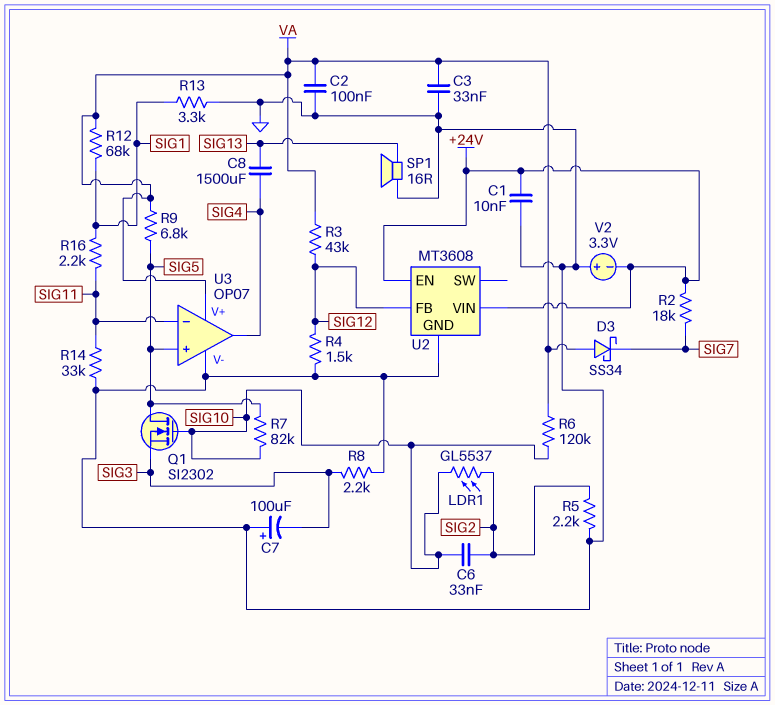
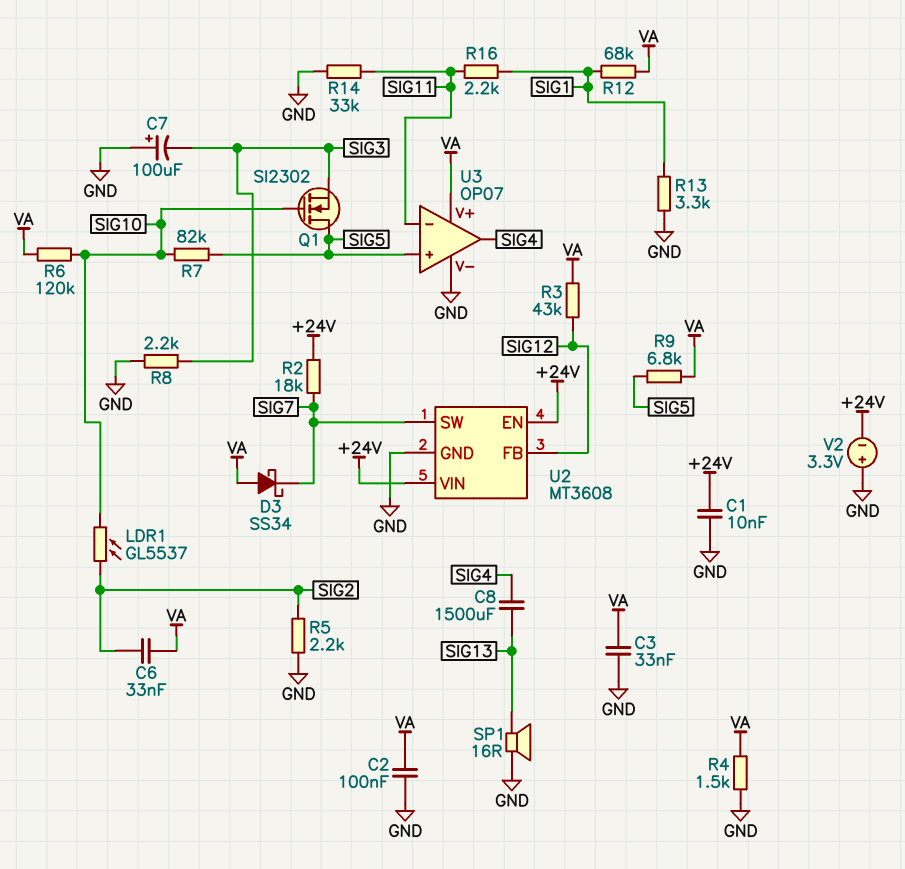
C6: 33nF (SIG2, SIG10) -> 33nF (SIG2, VA)
R4: 1.5k (GND, SIG12) -> 1.5k (GND, VA)
U2 pin SW: none -> SIG7

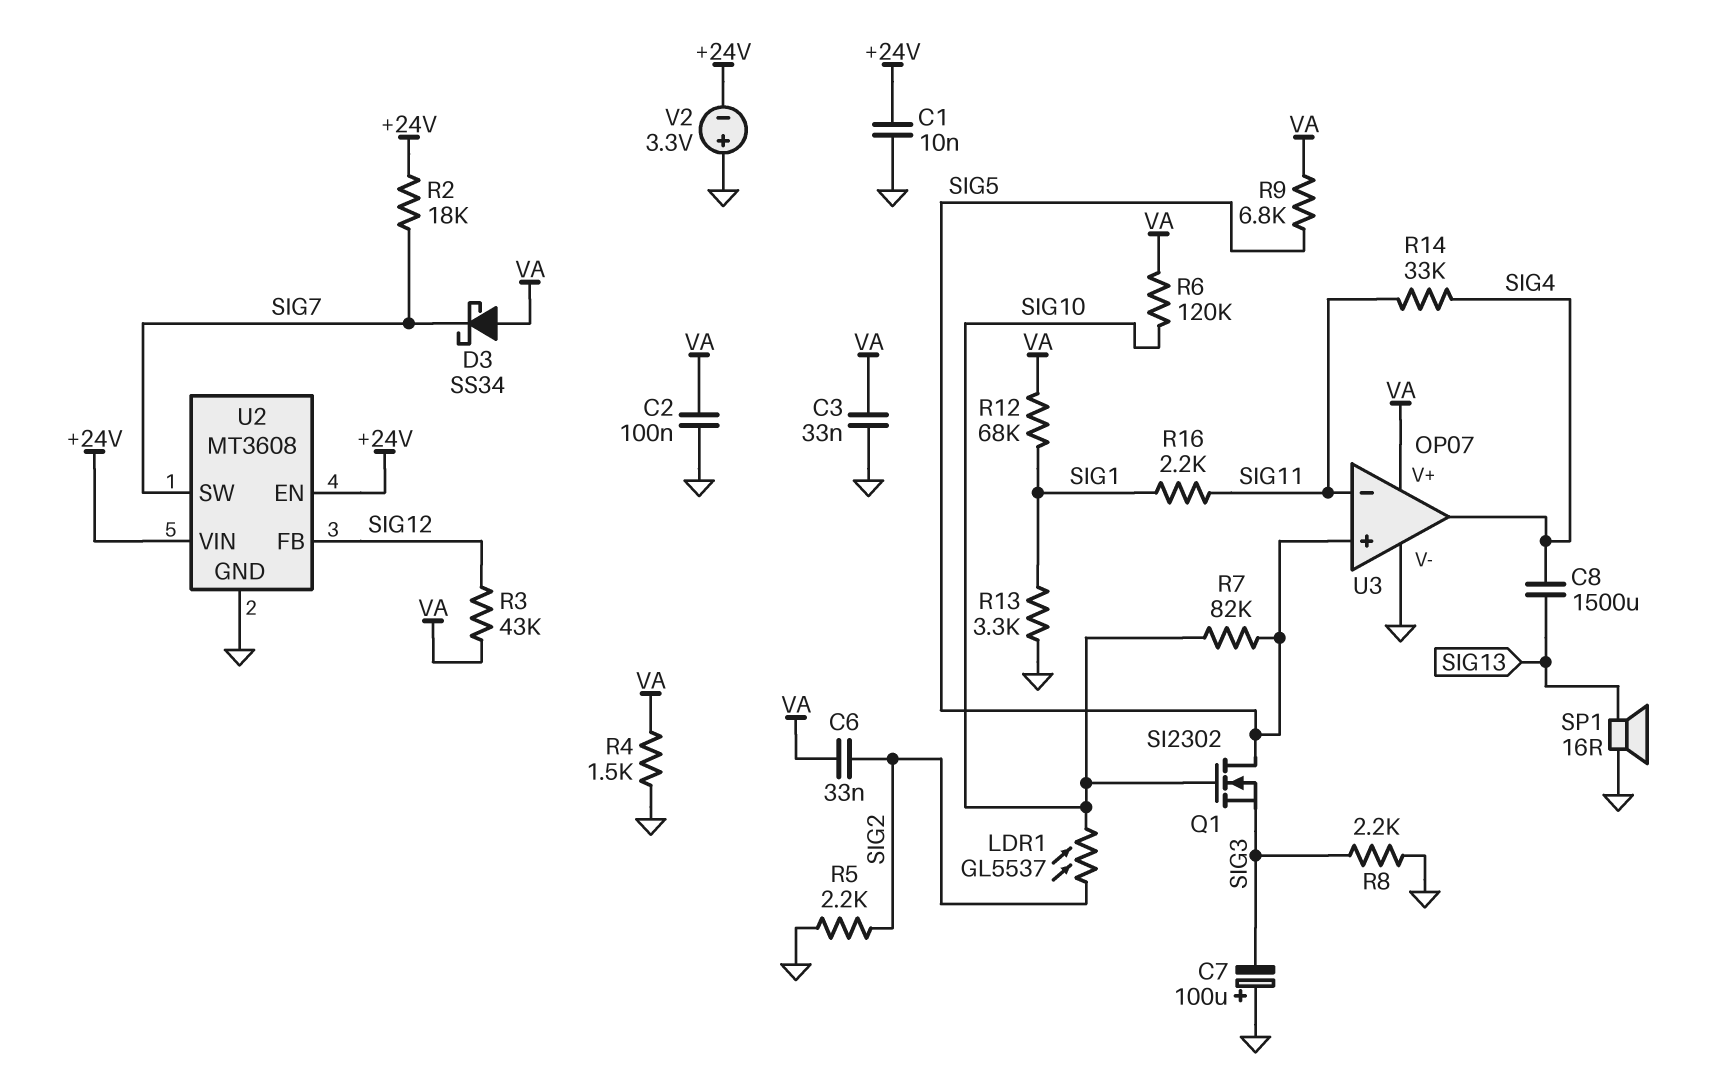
R14: 33k (GND, SIG11) -> 33k (SIG4, SIG11)

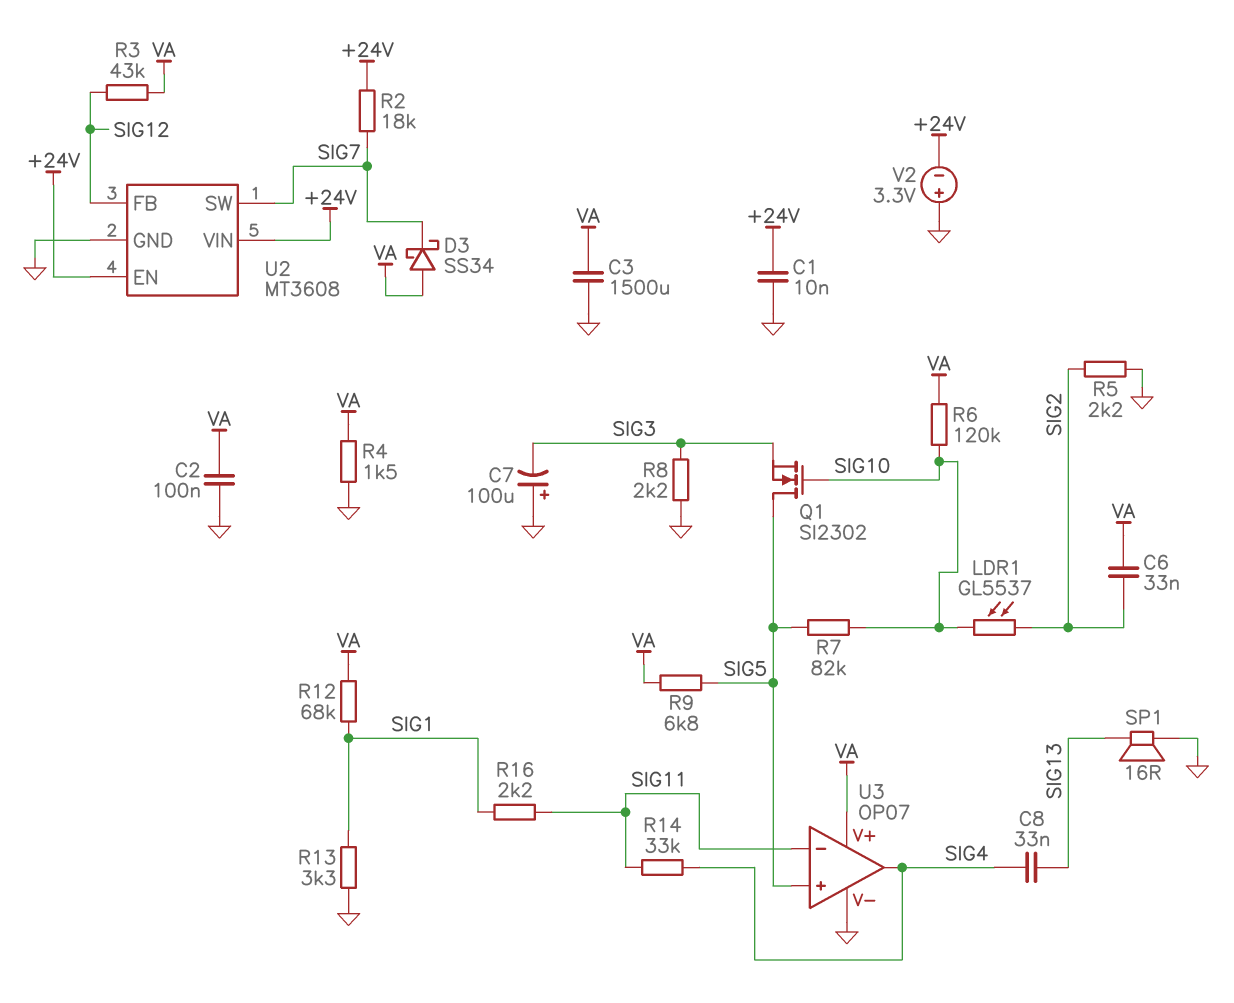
C3: 33nF (GND, VA) -> 1500uF (GND, VA)
C8: 1500uF (SIG4, SIG13) -> 33nF (SIG4, SIG13)

